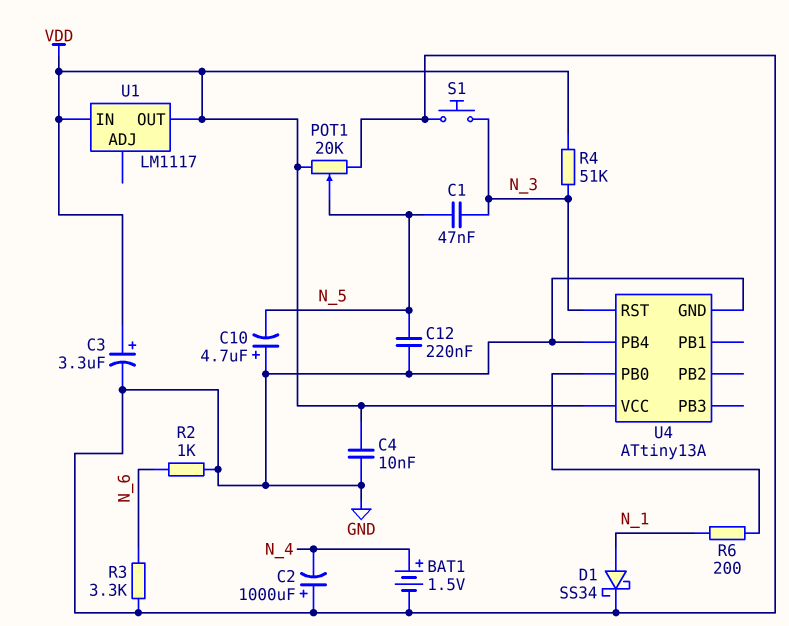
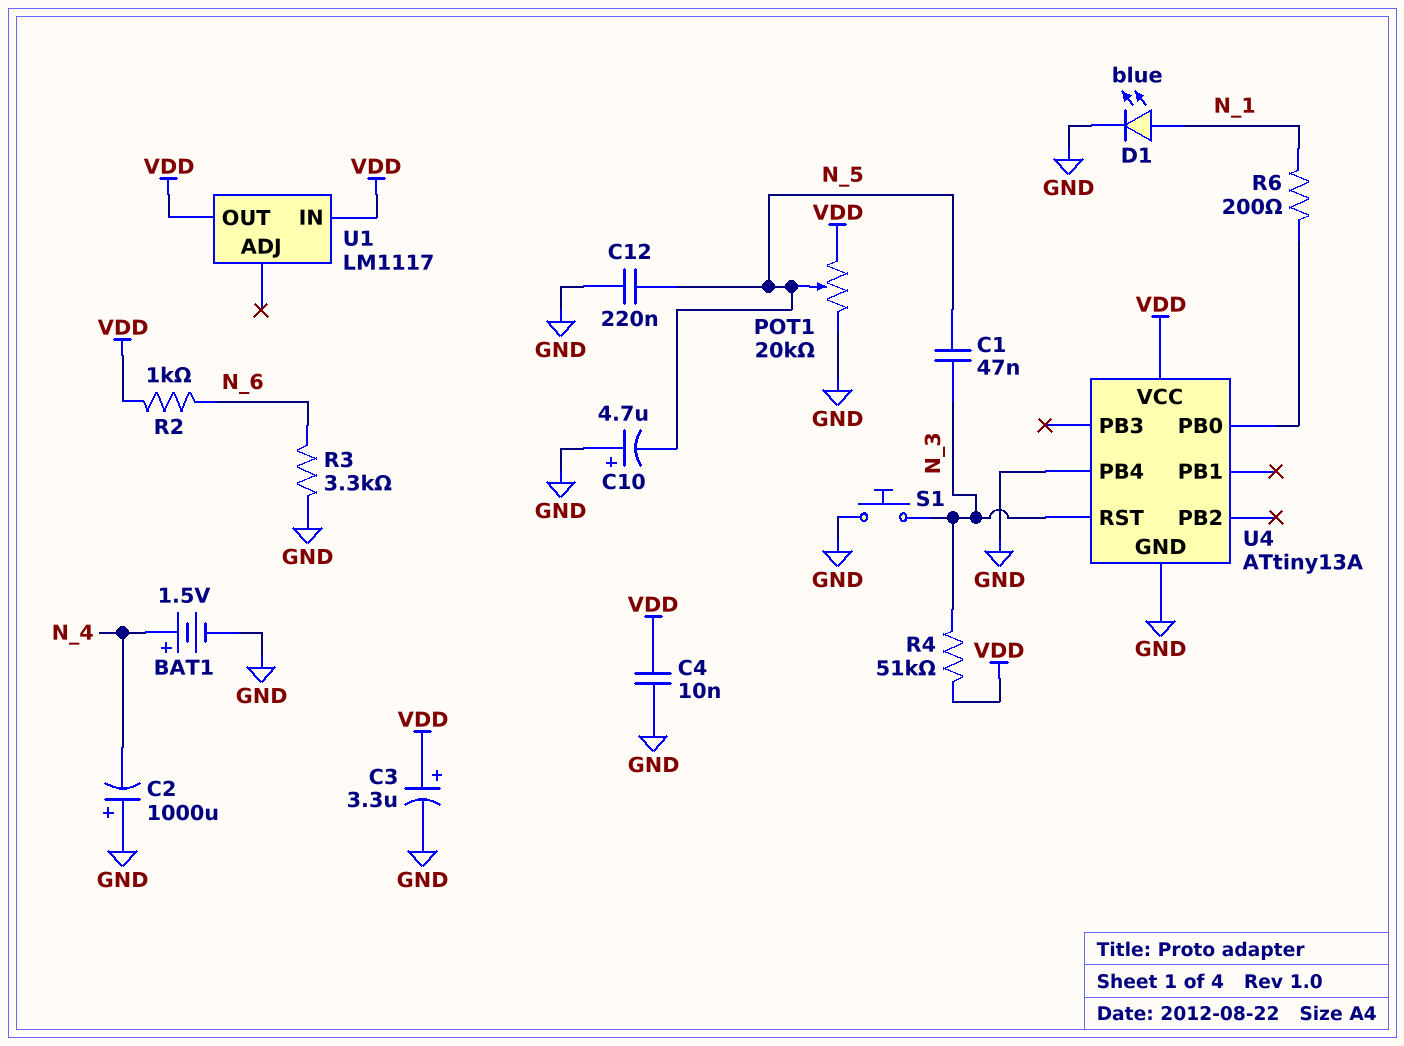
D1: schottky SS34 (A N_1, K GND) -> LED blue (A N_1, K GND)
R2: 1k (GND, N_6) -> 1k (N_6, VDD)

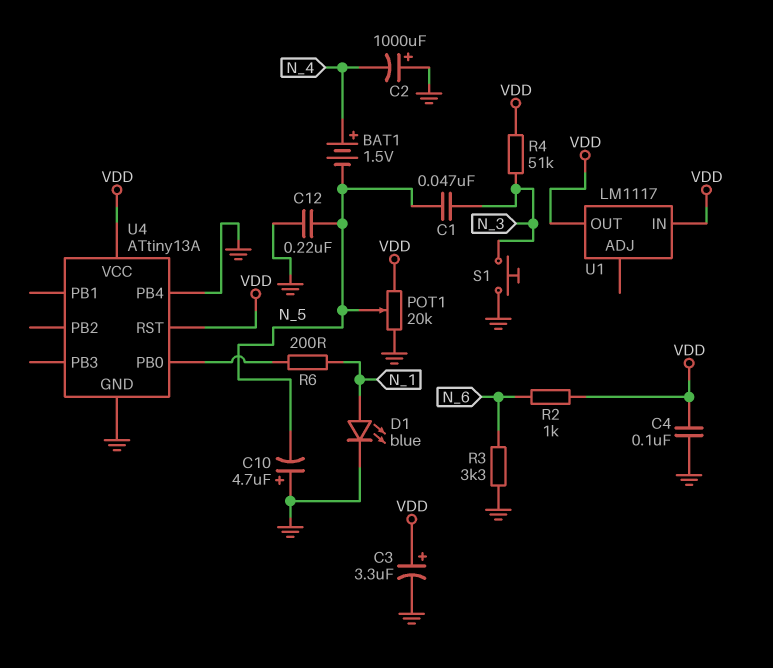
BAT1: 1.5V (plus N_4, minus GND) -> 1.5V (plus N_4, minus N_5)
C4: 10nF (GND, VDD) -> 100nF (GND, VDD)
U4 pin RST: N_3 -> VDD

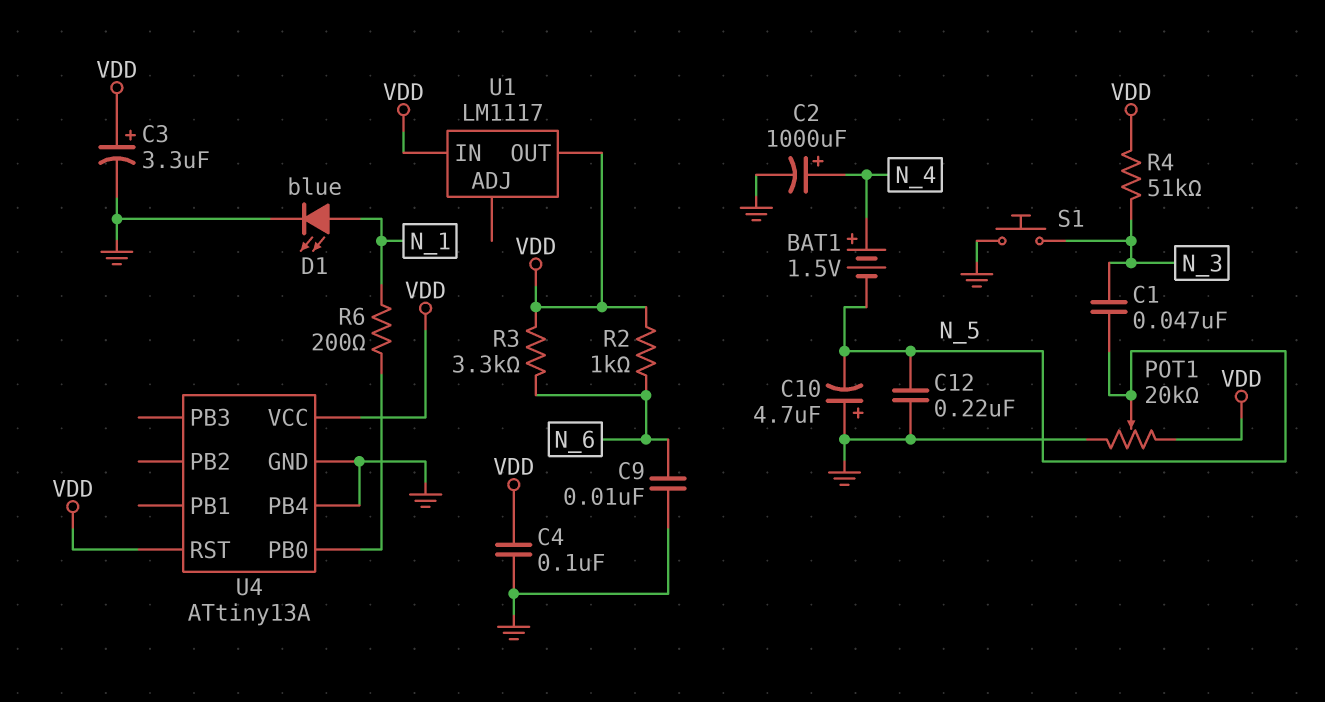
C2: 1000uF (plus GND, minus N_4) -> 1000uF (plus N_4, minus GND)
C9: none -> 10nF (GND, N_6)
R3: 3.3k (GND, N_6) -> 3.3k (N_6, VDD)

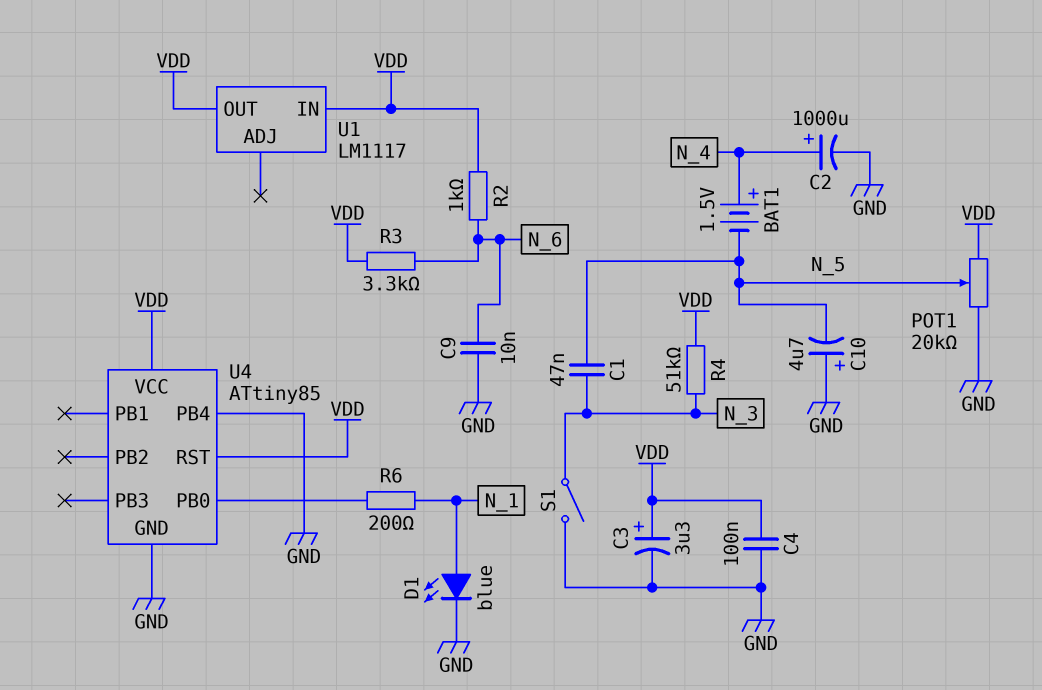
C12: 220nF (GND, N_5) -> none
S1: button (GND, N_3) -> switch (GND, N_3)
U4: ATtiny13A -> ATtiny85

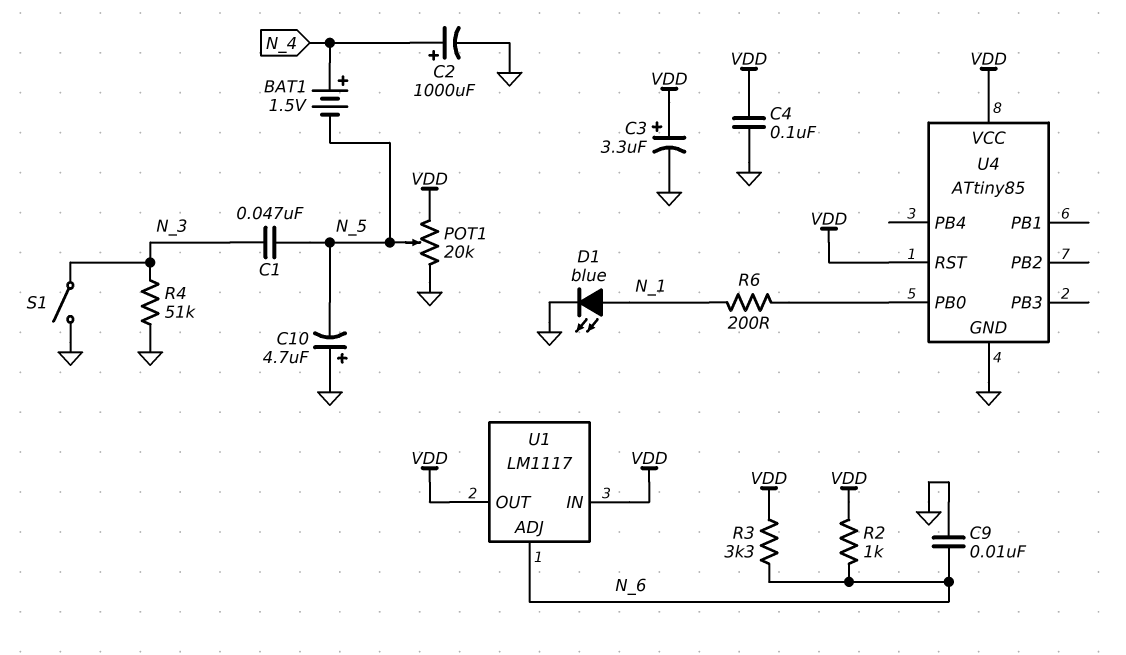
R4: 51k (N_3, VDD) -> 51k (GND, N_3)
U1 pin ADJ: none -> N_6
U4 pin PB4: GND -> none

